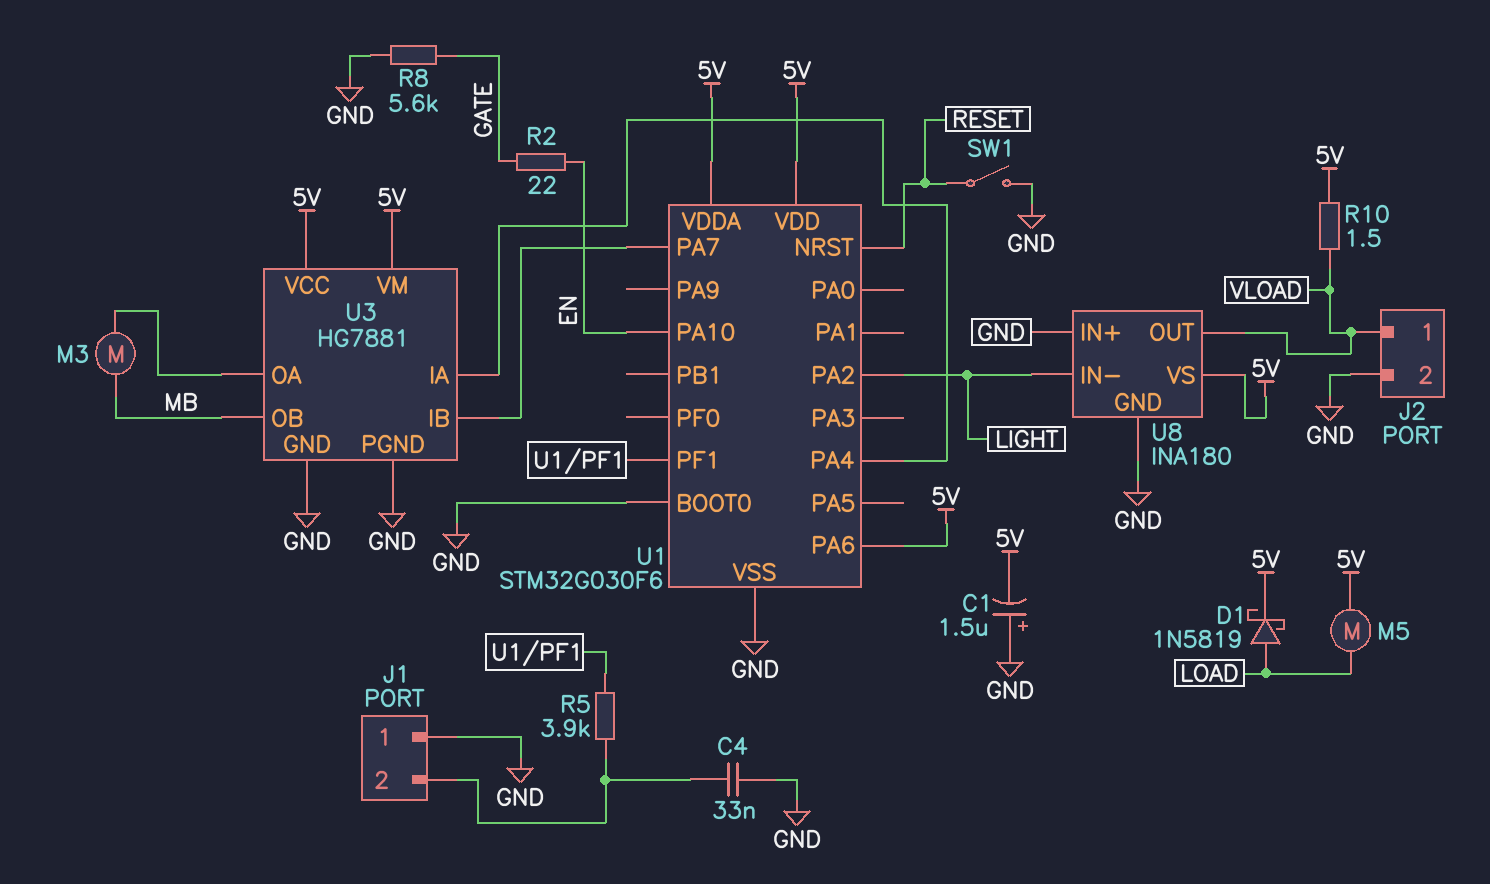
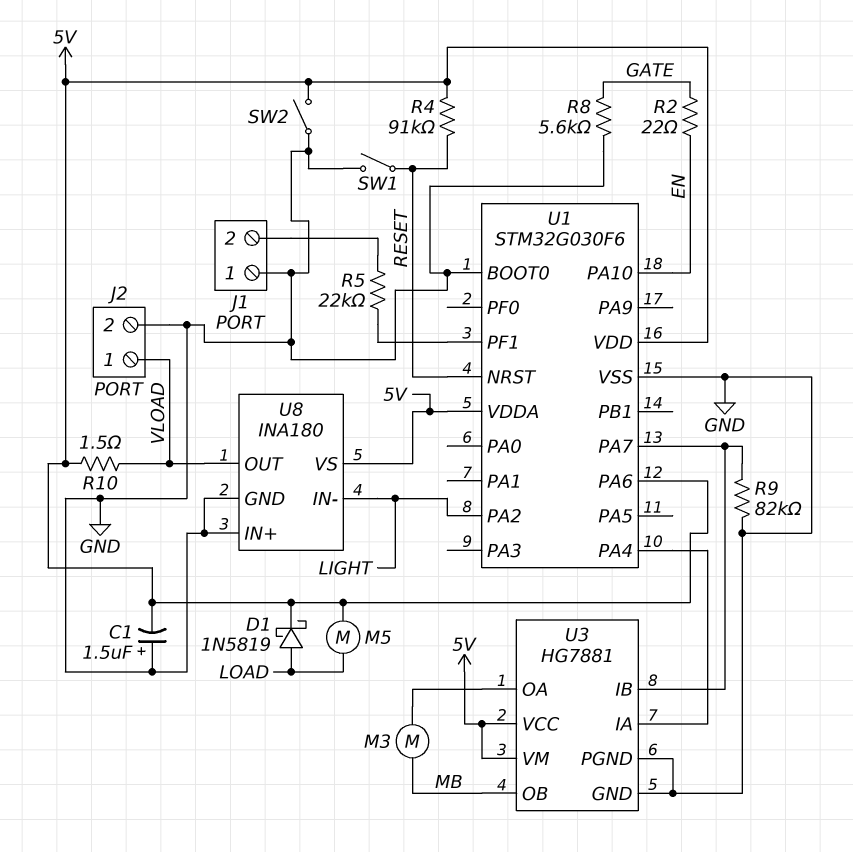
C4: 33nF (GND, J1/2) -> none
R4: none -> 91k (5V, RESET)
R5: 3.9k (J1/2, U1/PF1) -> 22k (J1/2, U1/PF1)
R9: none -> 82k (GND, U1/PA7)
SW2: none -> switch (5V, GND)

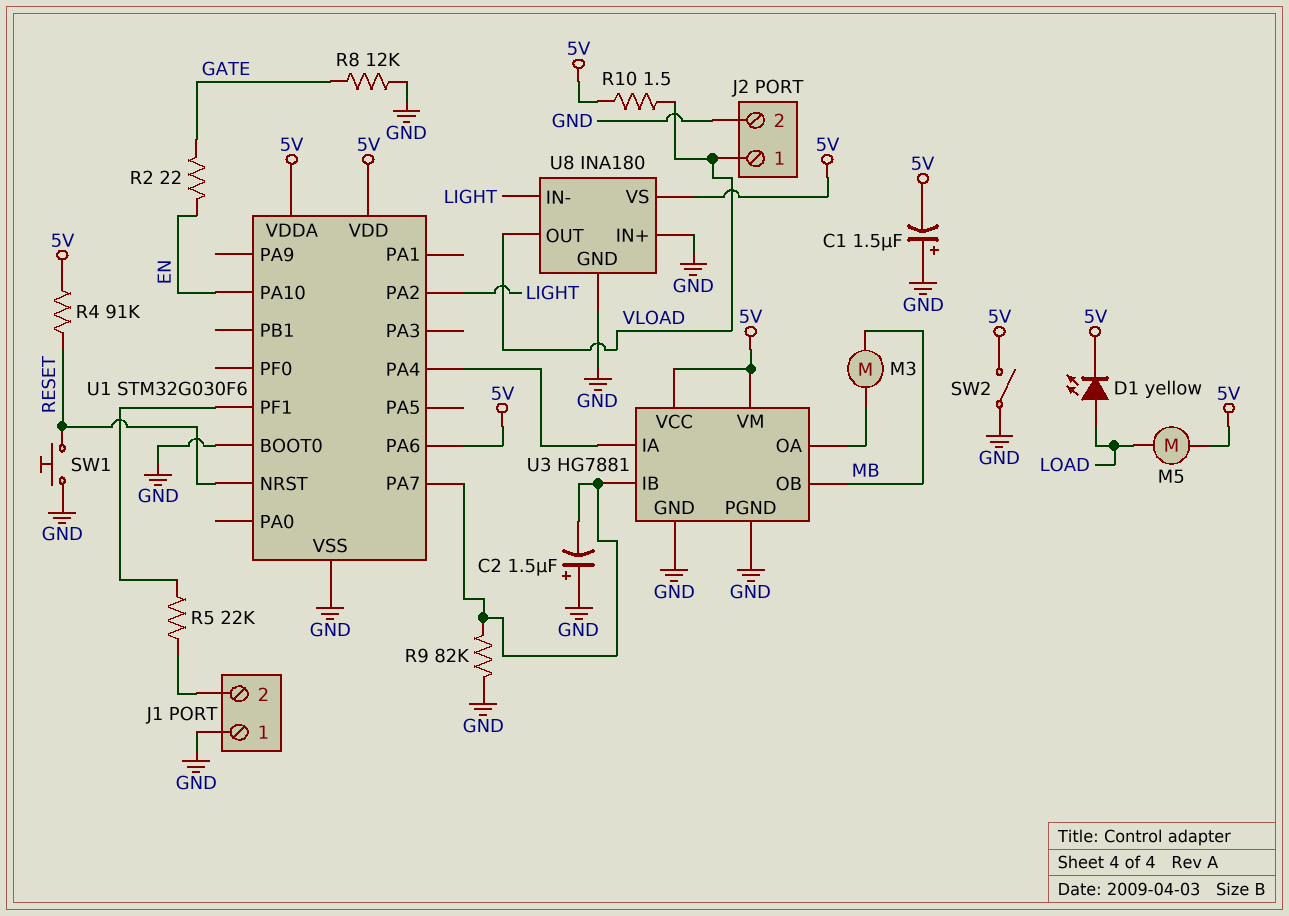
C2: none -> 1.5uF (plus GND, minus U1/PA7)
D1: schottky 1N5819 (A LOAD, K 5V) -> LED yellow (A LOAD, K 5V)
R8: 5.6k (GATE, GND) -> 12k (GATE, GND)
SW1: switch (GND, RESET) -> button (GND, RESET)

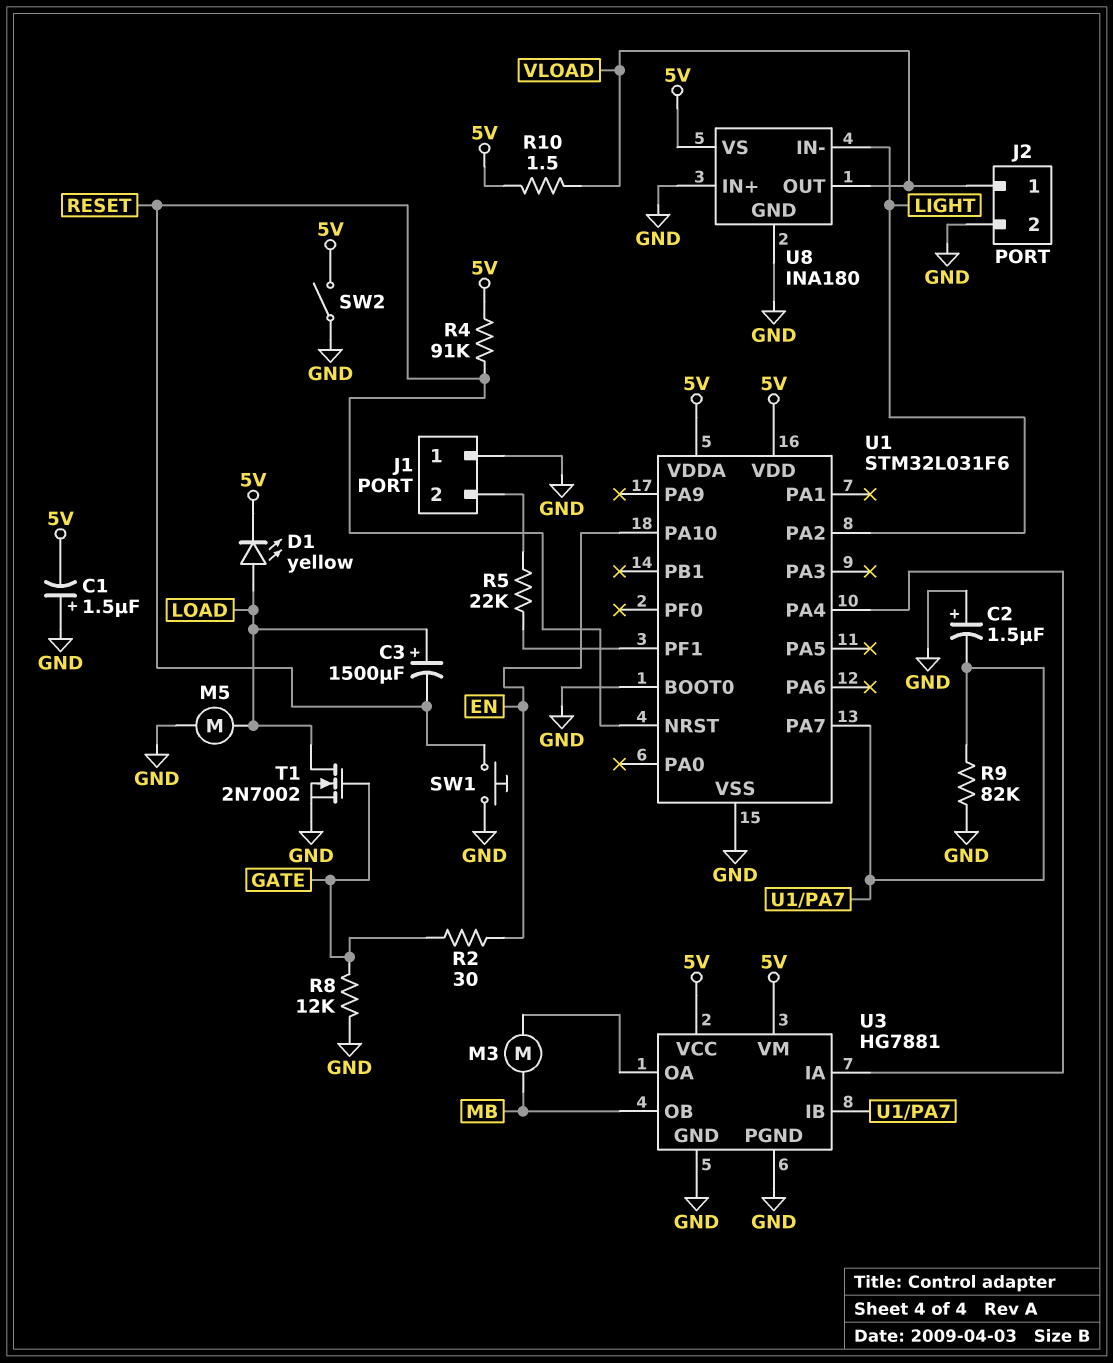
C3: none -> 1500uF (plus LOAD, minus RESET)
M5: motor (5V, LOAD) -> motor (GND, LOAD)
R2: 22 (EN, GATE) -> 30 (EN, GATE)
T1: none -> NMOS 2N7002 (G GATE, D LOAD, S GND)
U1: STM32G030F6 -> STM32L031F6
U1 pin PA6: 5V -> none

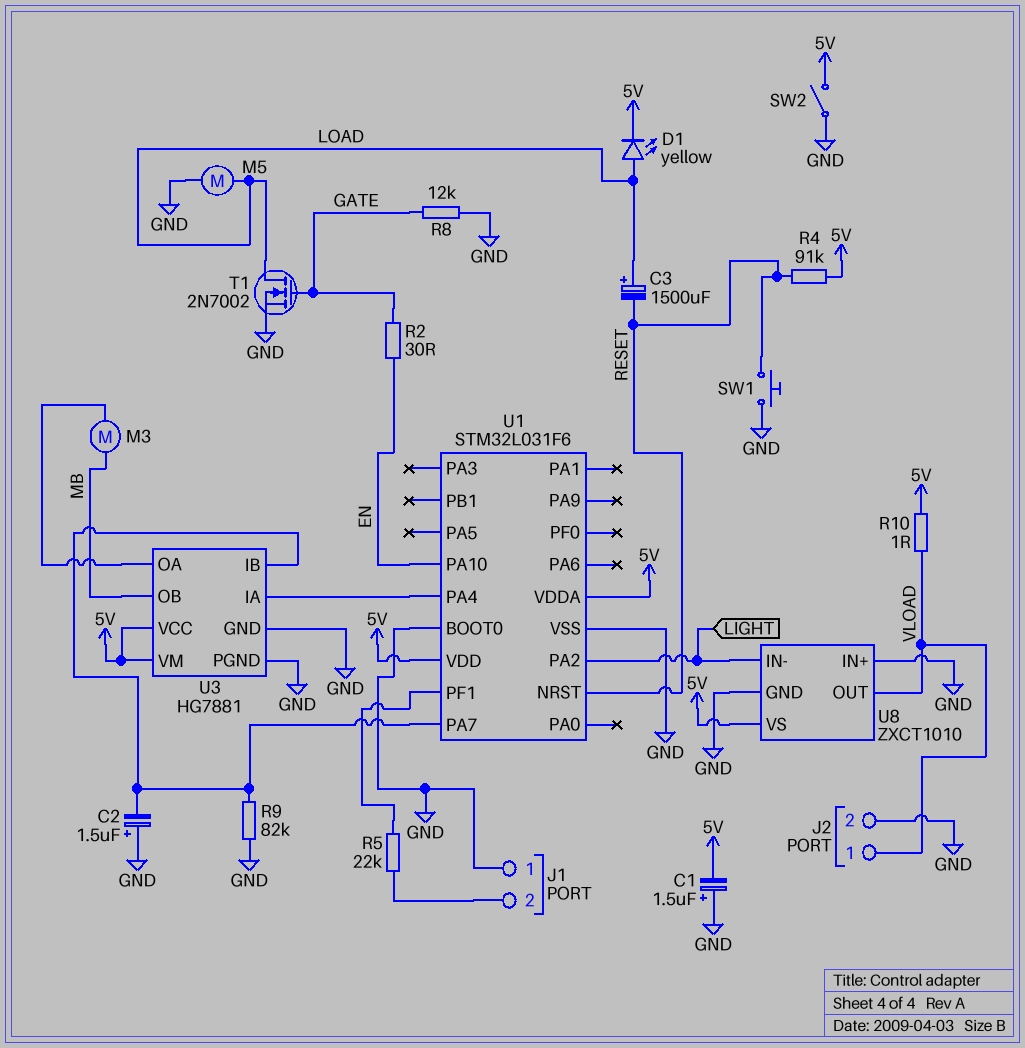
R10: 1.5 (5V, VLOAD) -> 1 (5V, VLOAD)
U8: INA180 -> ZXCT1010

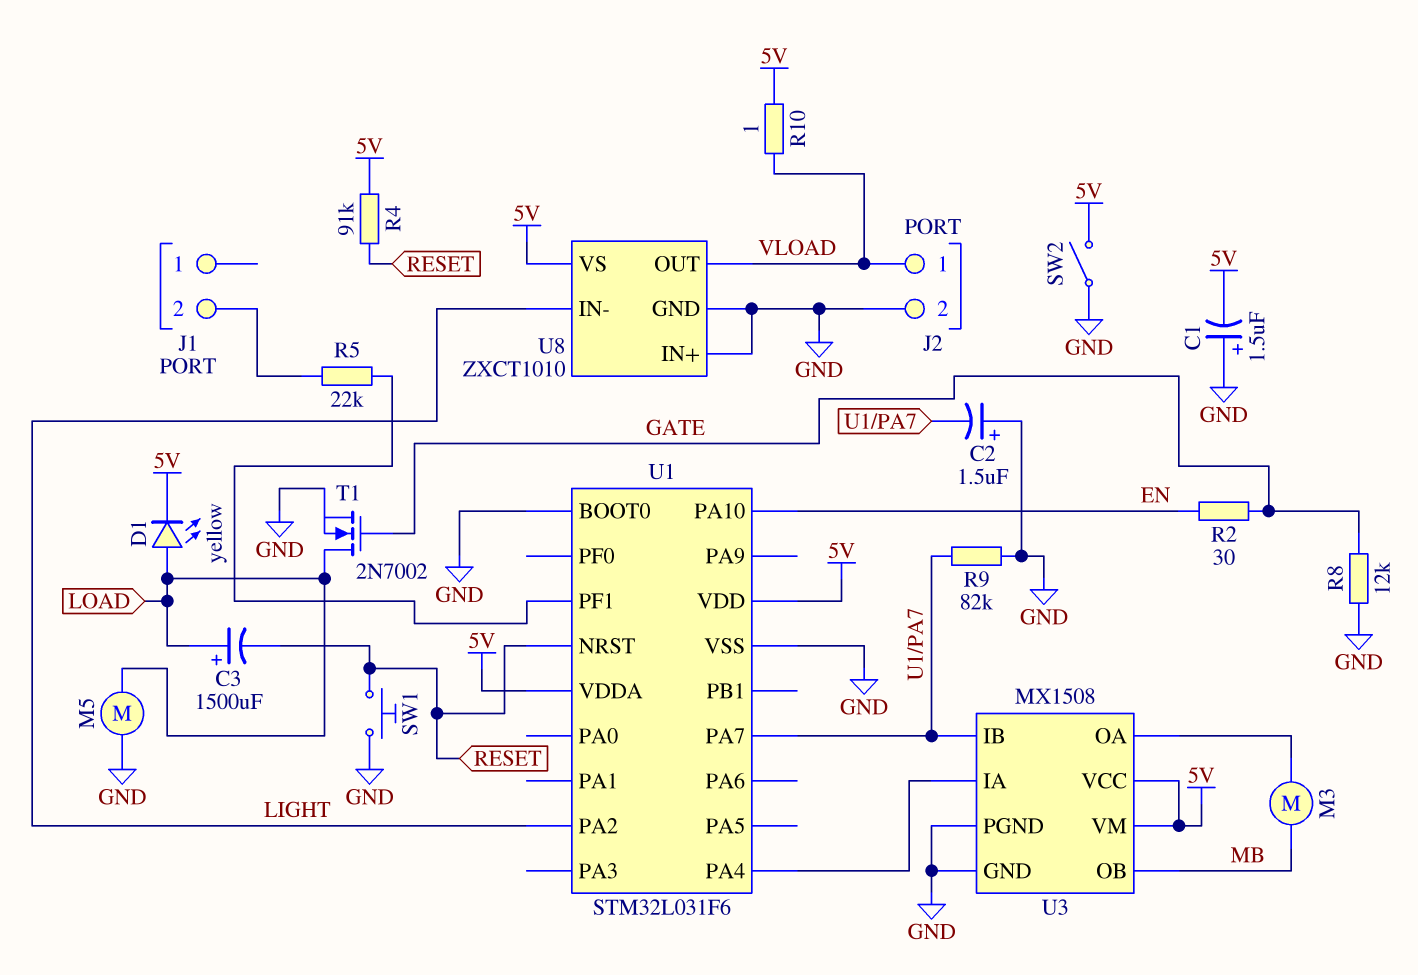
J1 pin 1: GND -> none
U3: HG7881 -> MX1508

